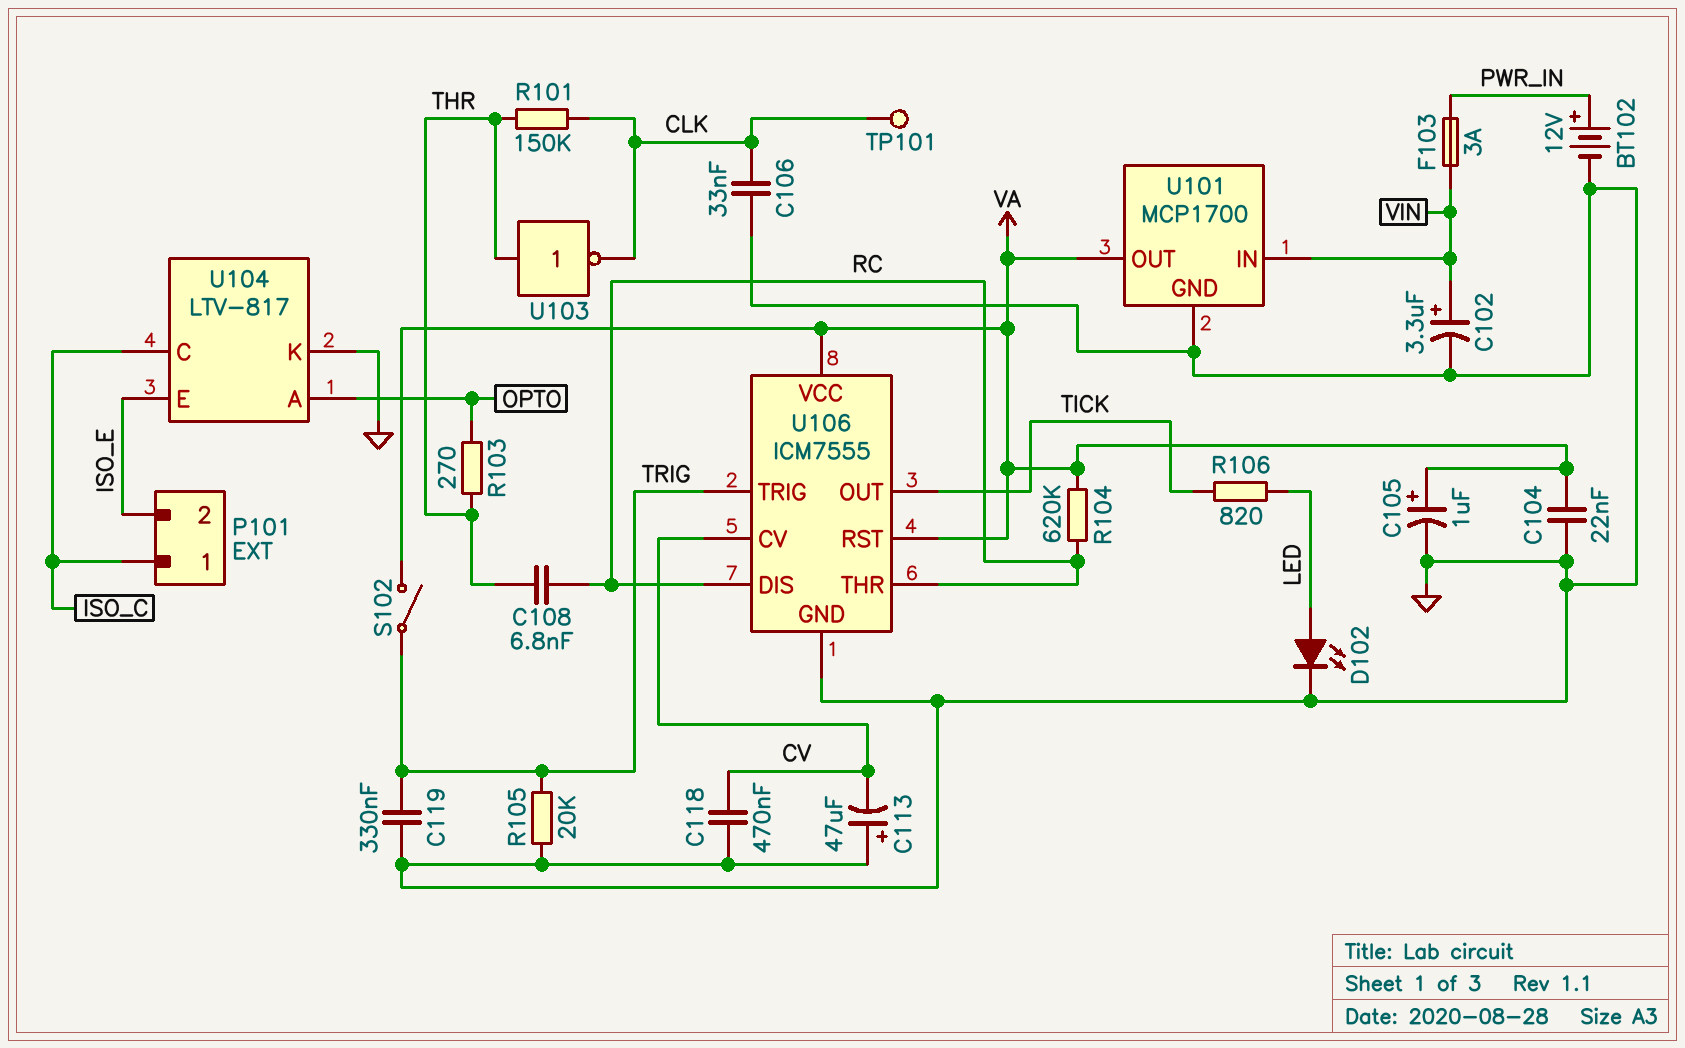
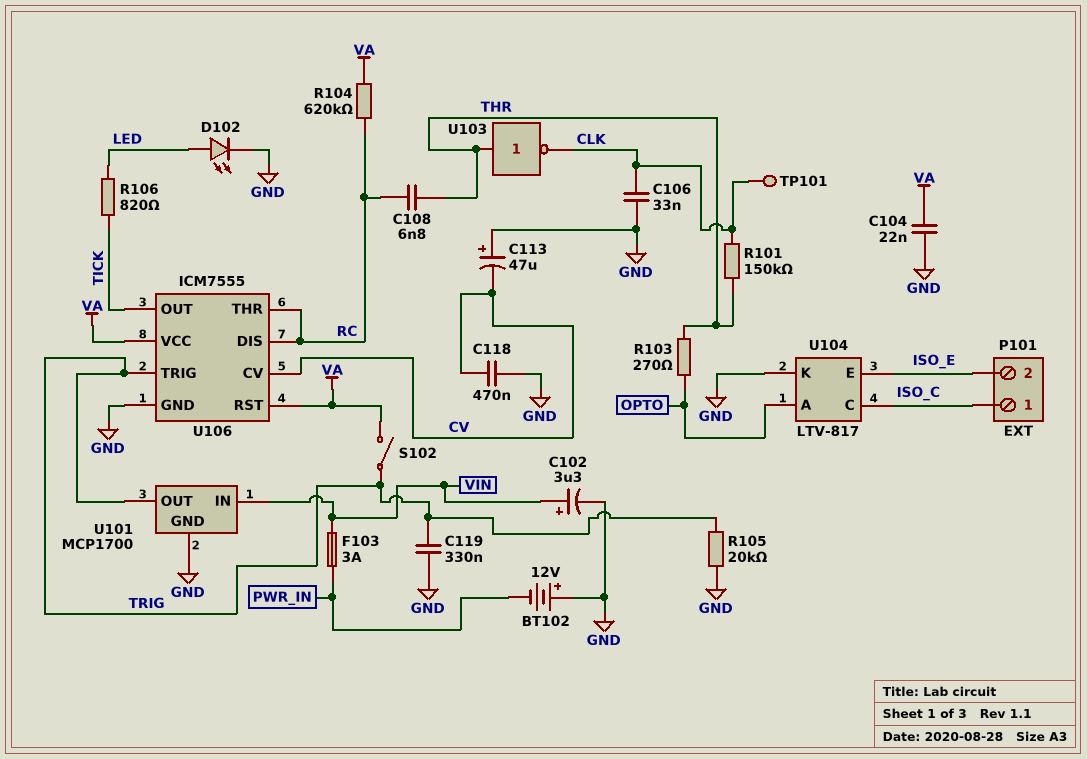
BT102: 12V (plus PWR_IN, minus GND) -> 12V (plus GND, minus PWR_IN)
C105: 1uF (plus VA, minus GND) -> none
U101 pin OUT: VA -> TRIG

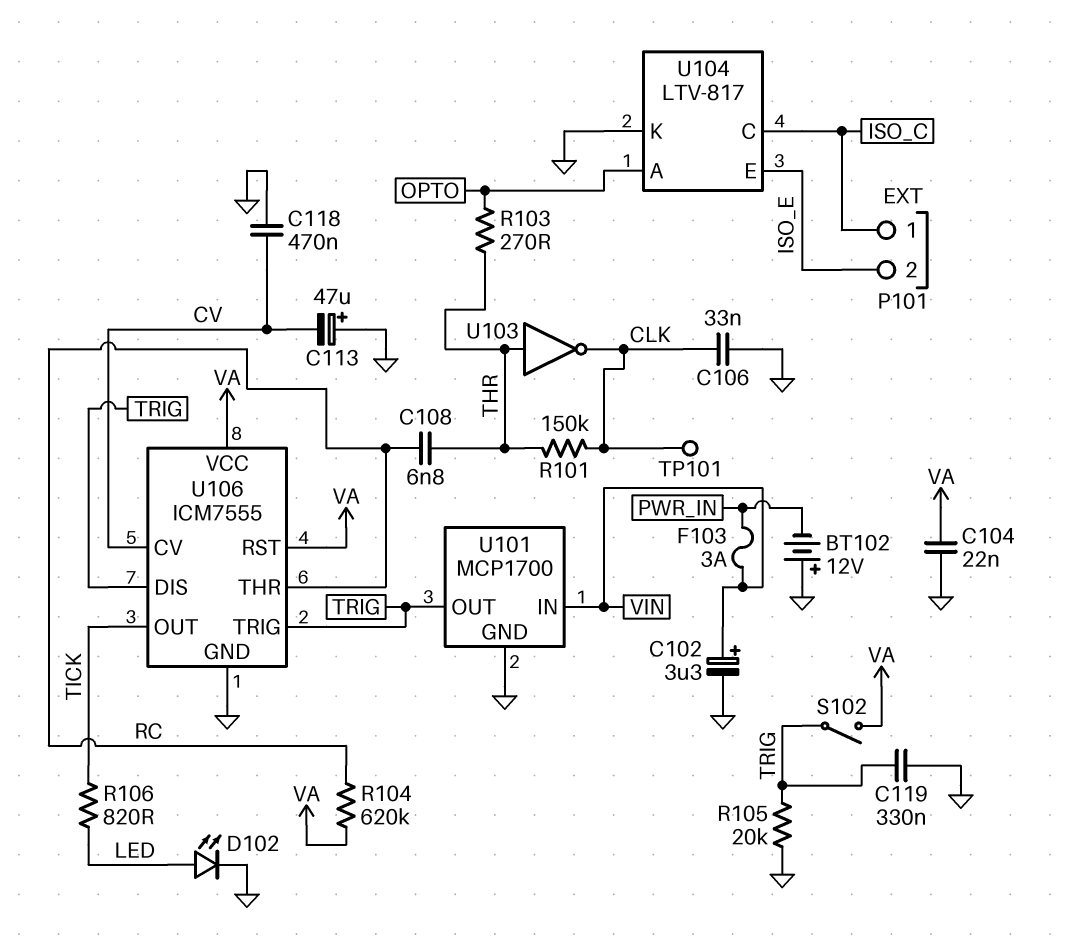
U106 pin DIS: RC -> TRIG

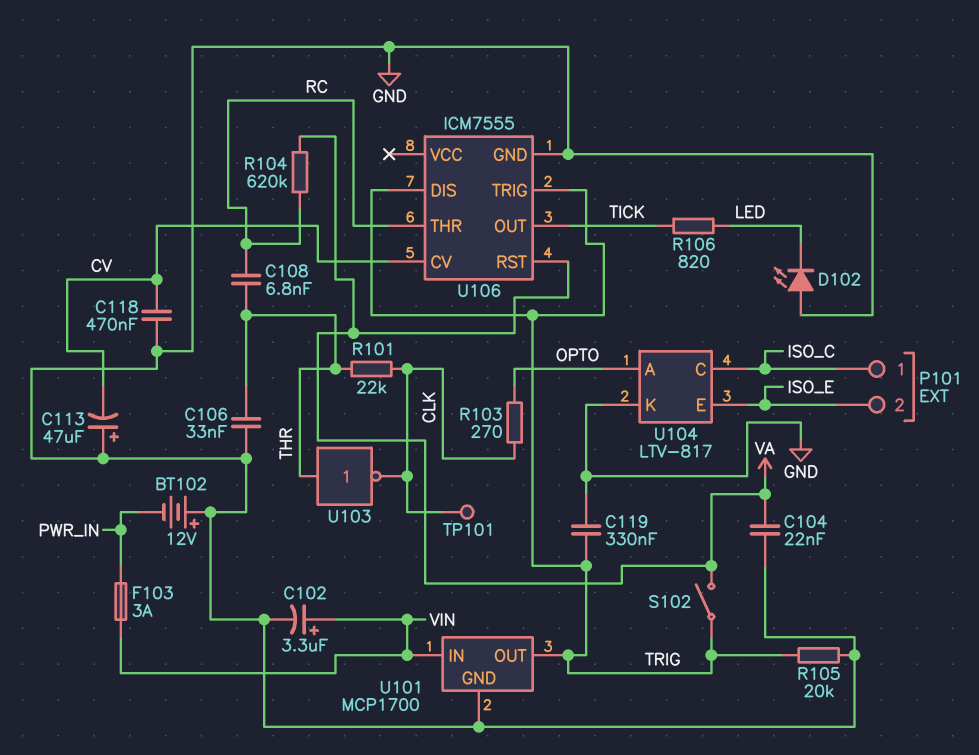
C106: 33nF (CLK, GND) -> 33nF (GND, THR)
D102: LED (A LED, K GND) -> LED (A GND, K LED)
R101: 150k (CLK, THR) -> 22k (CLK, THR)
R103: 270 (OPTO, THR) -> 270 (CLK, OPTO)
U106 pin VCC: VA -> none

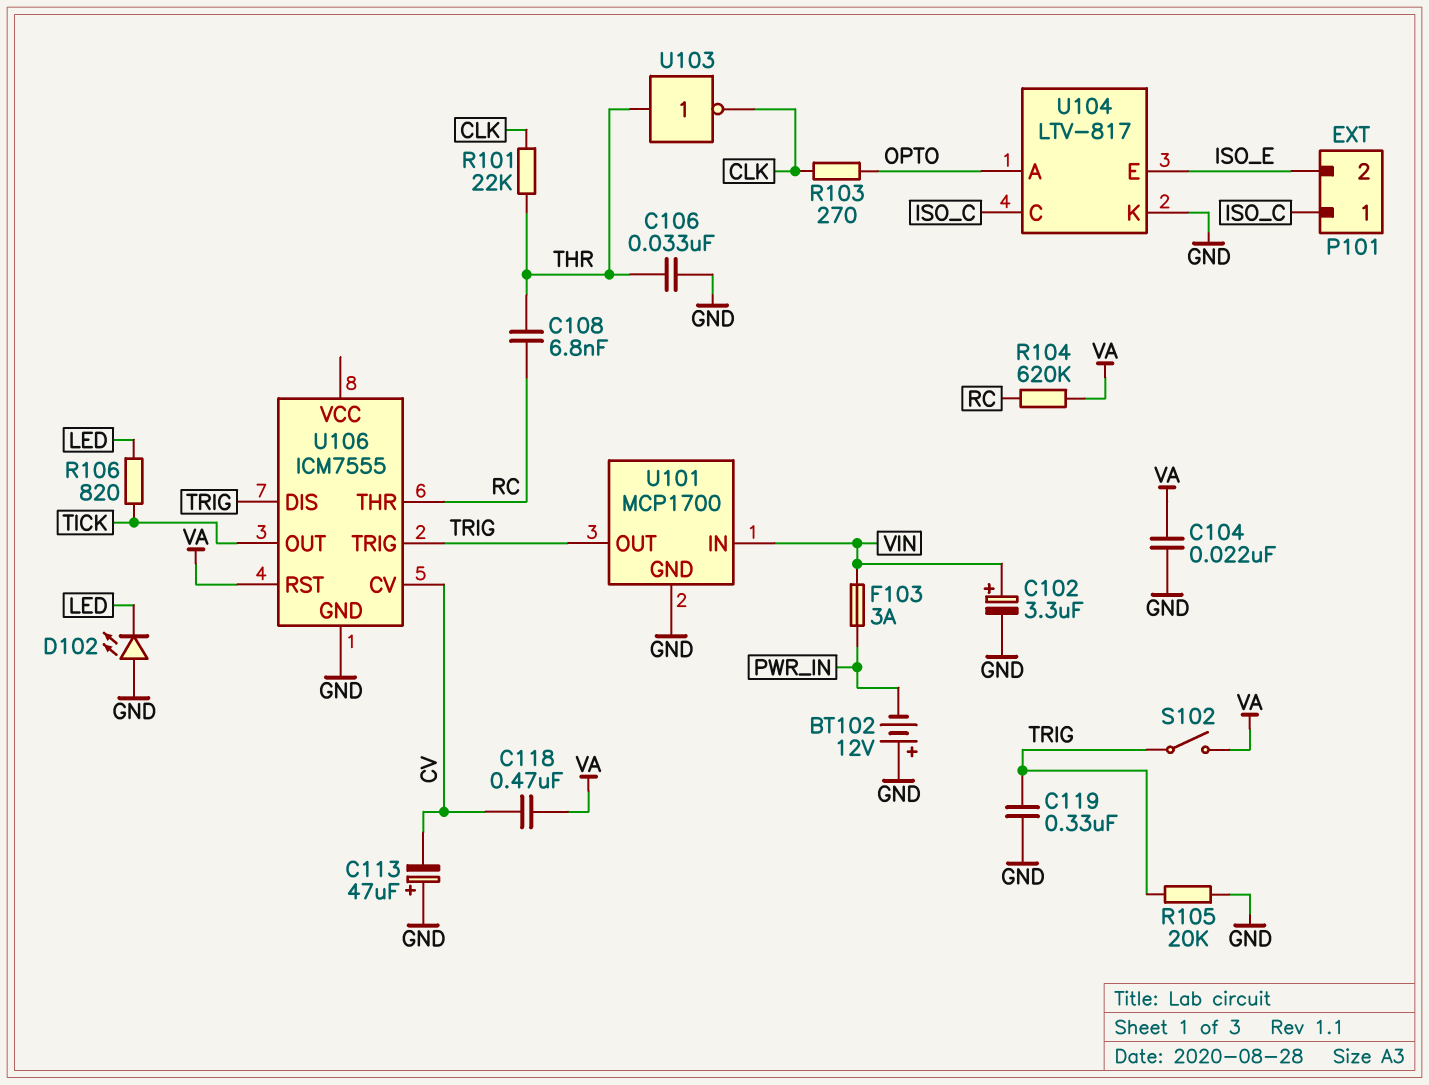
C118: 470nF (CV, GND) -> 470nF (CV, VA)
TP101: test point (CLK) -> none

